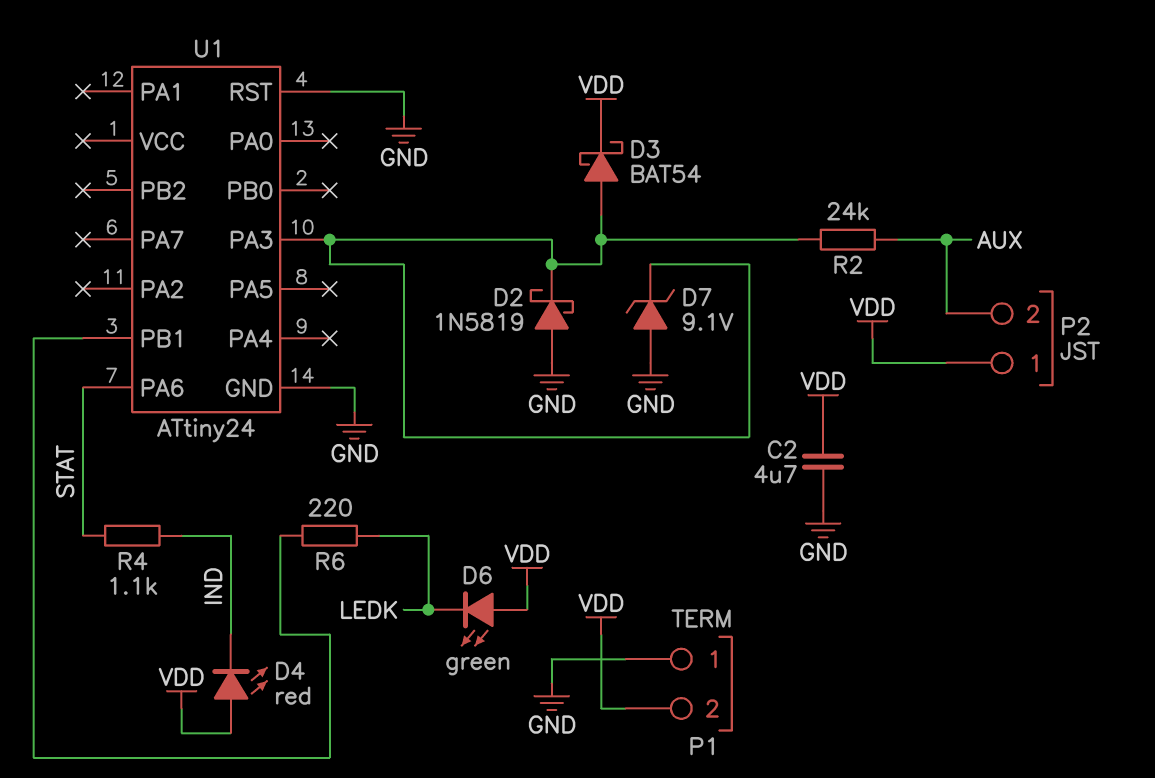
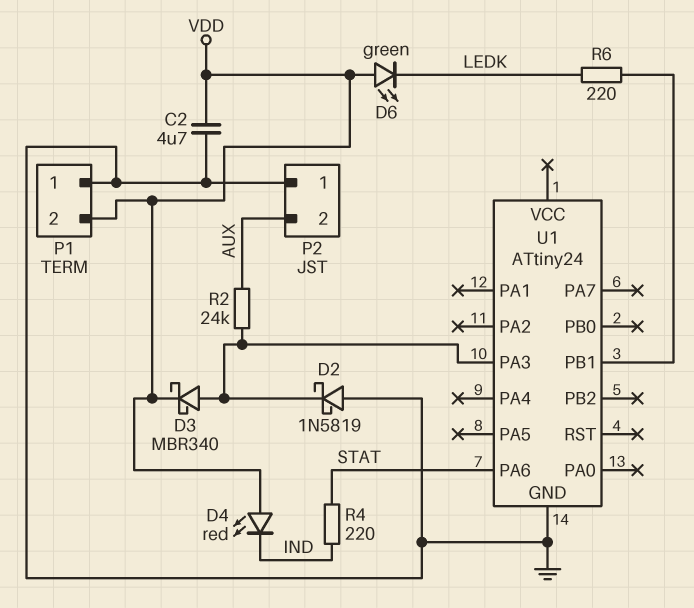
D3: schottky BAT54 (A U1/PA3, K VDD) -> schottky MBR340 (A U1/PA3, K VDD)
D7: zener 9.1V (A GND, K U1/PA3) -> none
P2 pin 1: VDD -> GND
R4: 1.1k (IND, STAT) -> 220 (IND, STAT)
U1 pin RST: GND -> none

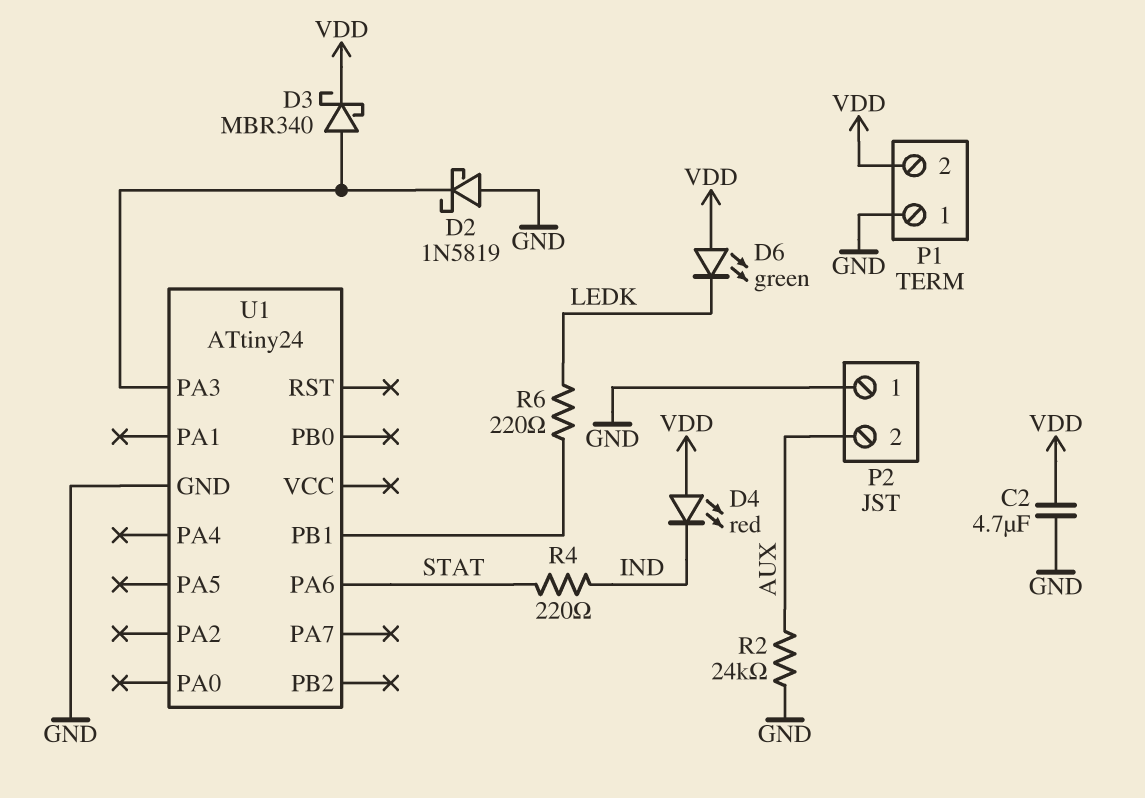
R2: 24k (AUX, U1/PA3) -> 24k (AUX, GND)

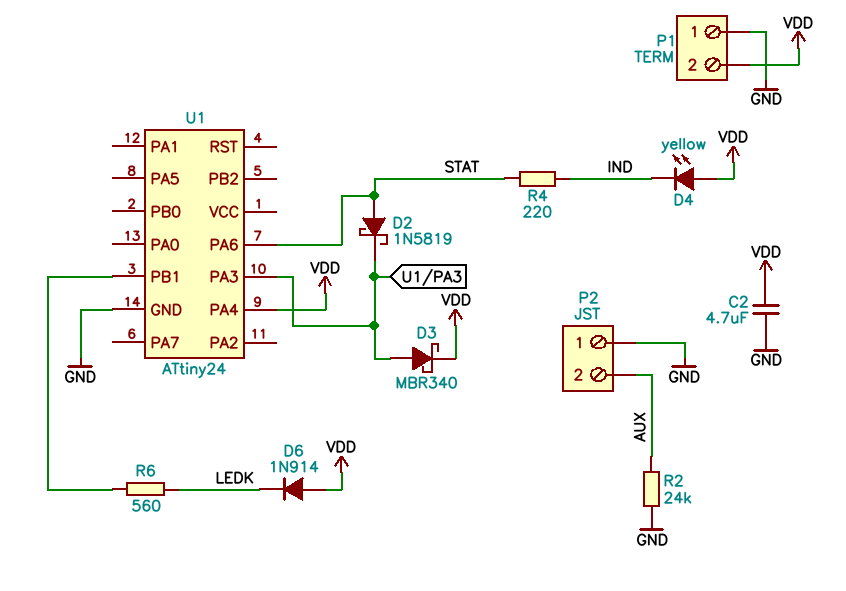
D2: schottky 1N5819 (A GND, K U1/PA3) -> schottky 1N5819 (A STAT, K U1/PA3)
D4: LED red (A VDD, K IND) -> LED yellow (A VDD, K IND)
D6: LED green (A VDD, K LEDK) -> diode 1N914 (A VDD, K LEDK)
R6: 220 (LEDK, U1/PB1) -> 560 (LEDK, U1/PB1)
U1 pin PA4: none -> VDD

